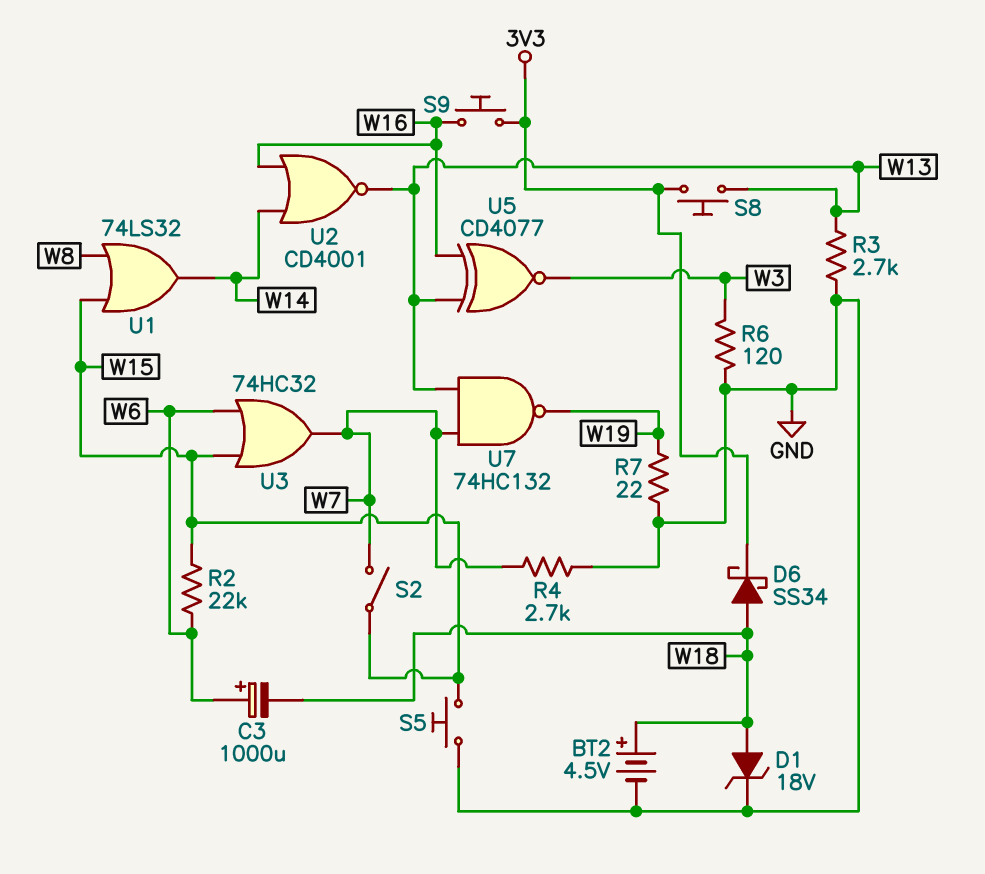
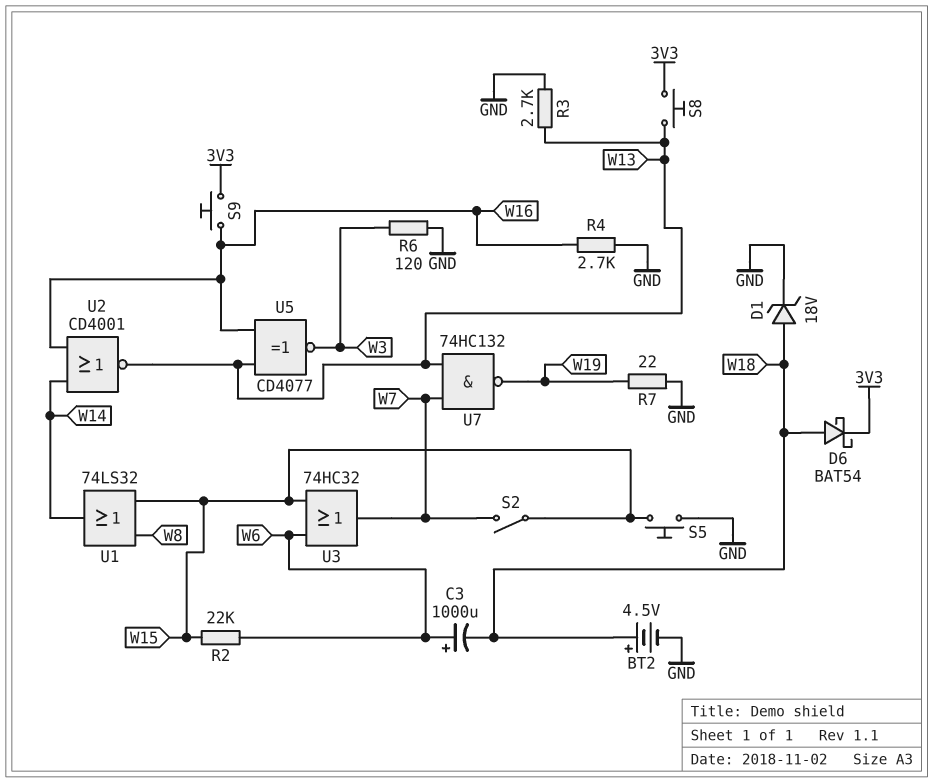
D6: schottky SS34 (A W18, K 3V3) -> schottky BAT54 (A W18, K 3V3)
R4: 2.7k (GND, W7) -> 2.7k (GND, W16)

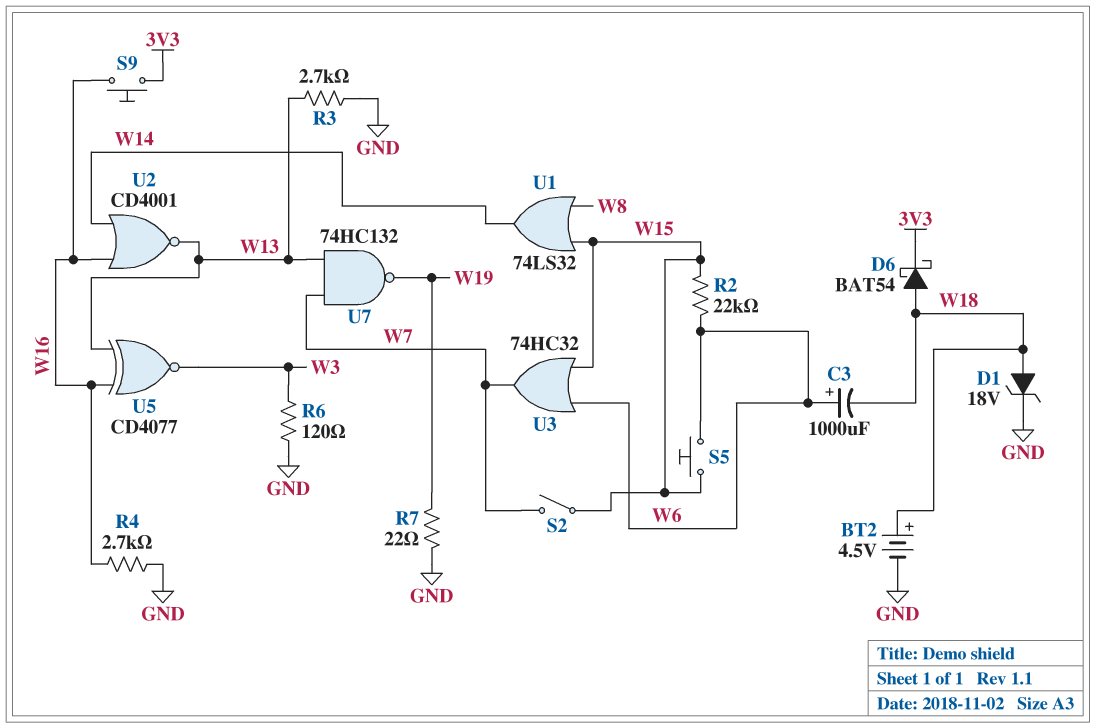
S5: button (GND, W15) -> button (W6, W15)
S8: button (3V3, W13) -> none

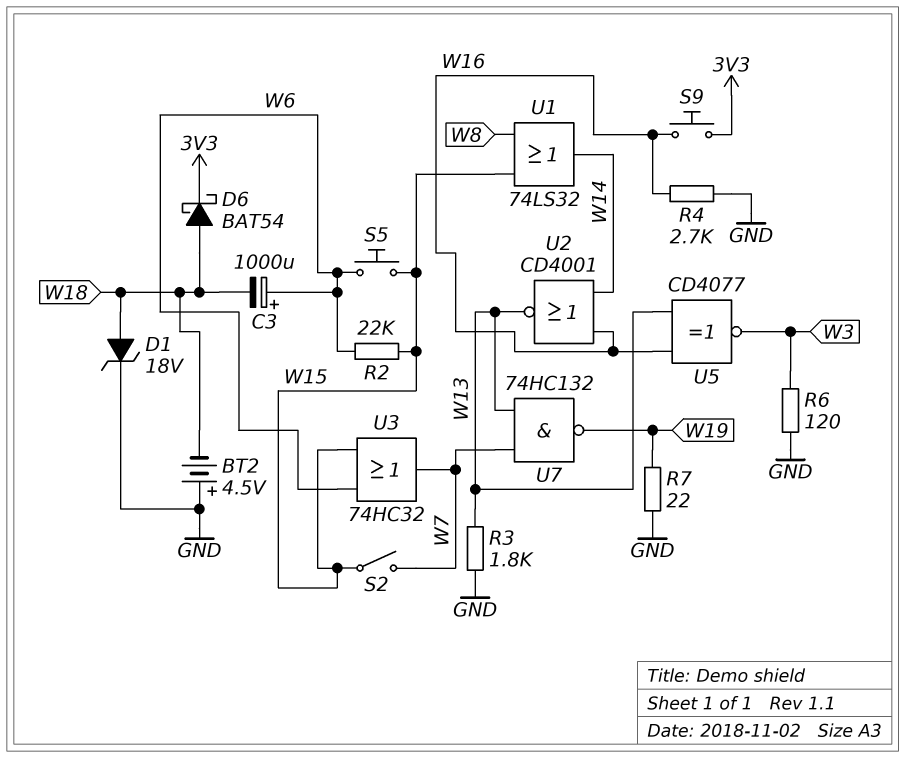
BT2: 4.5V (plus W18, minus GND) -> 4.5V (plus GND, minus W18)
R3: 2.7k (GND, W13) -> 1.8k (GND, W13)

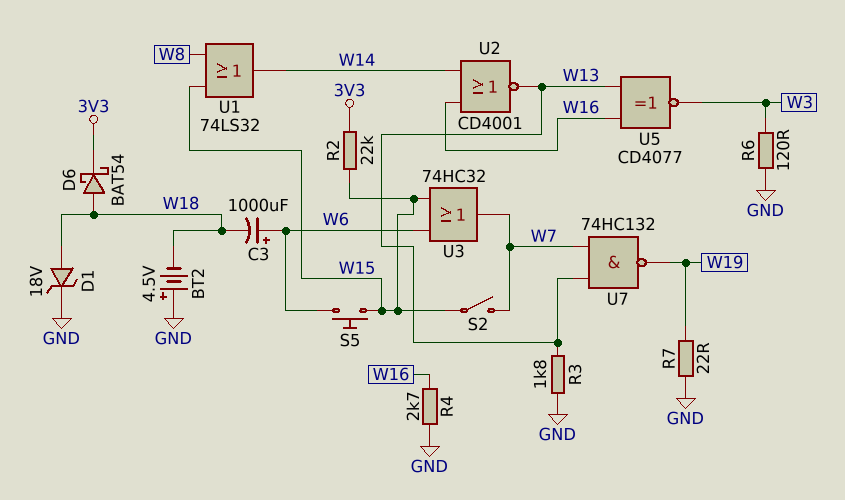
R2: 22k (W6, W15) -> 22k (3V3, W15)
S9: button (3V3, W16) -> none

